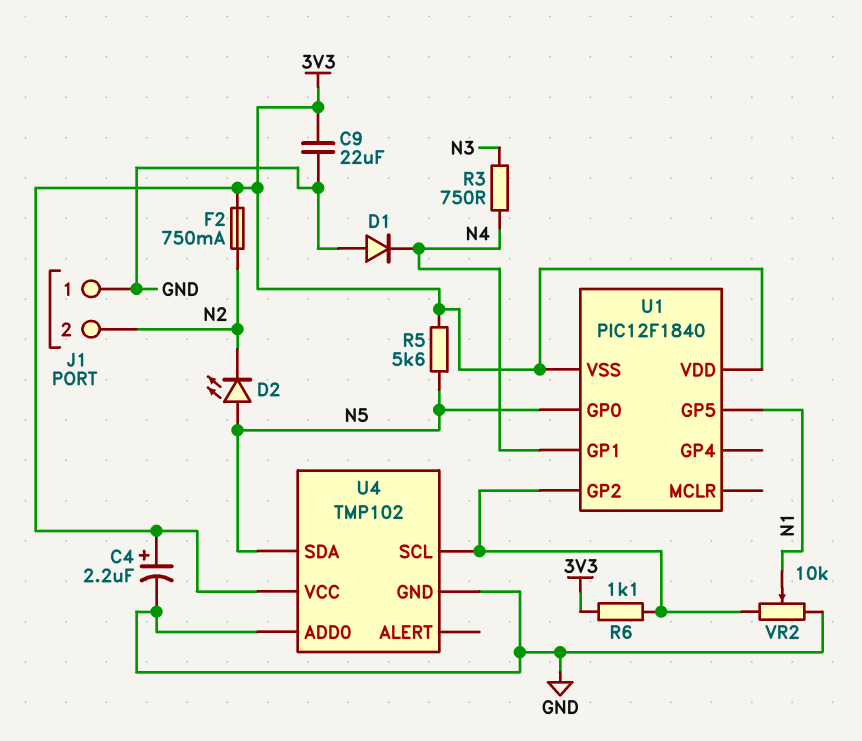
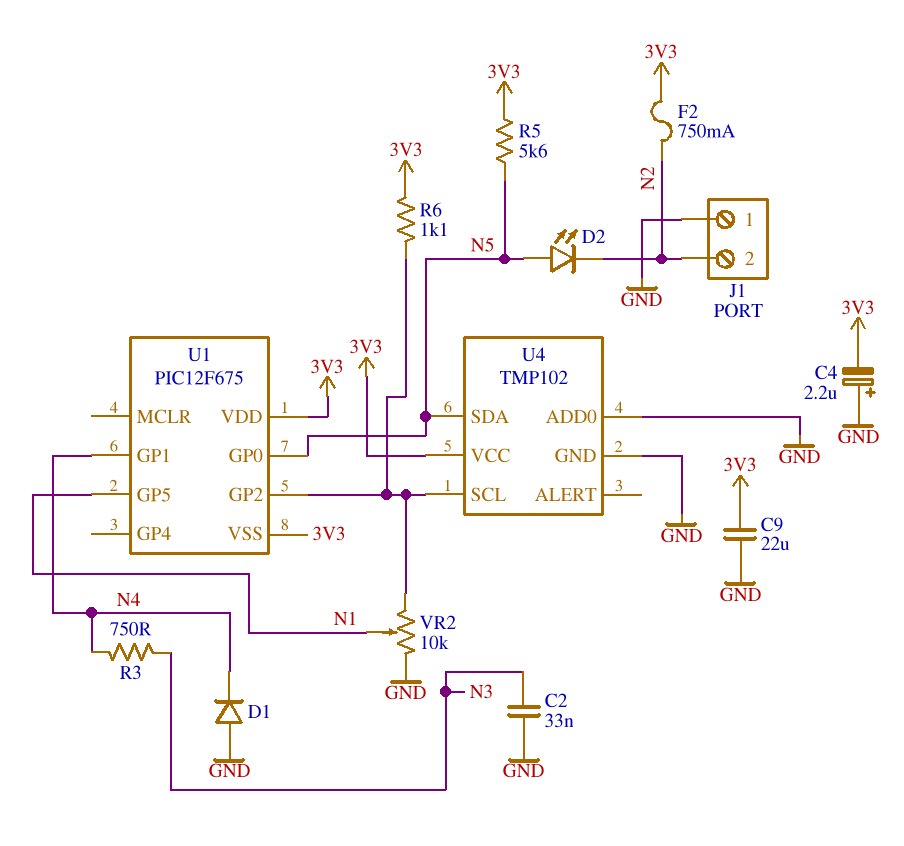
C2: none -> 33nF (GND, N3)
C4: 2.2uF (plus 3V3, minus GND) -> 2.2uF (plus GND, minus 3V3)
U1: PIC12F1840 -> PIC12F675

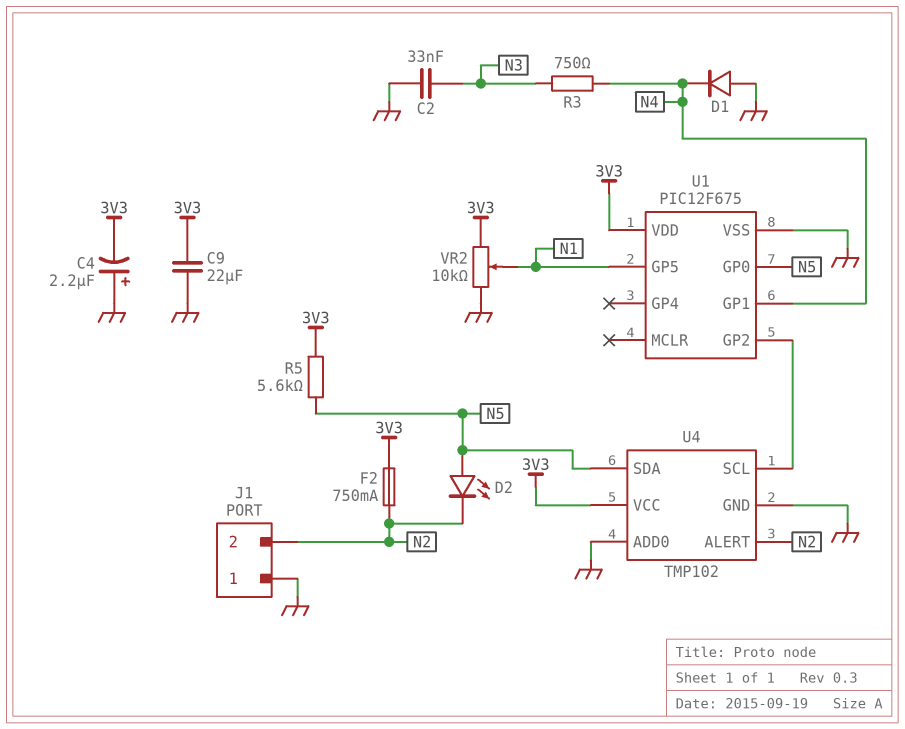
R6: 1.1k (3V3, U1/GP2) -> none
U1 pin VSS: 3V3 -> GND
U4 pin ALERT: none -> N2
VR2: 10k (GND, U1/GP2, wiper N1) -> 10k (3V3, GND, wiper N1)

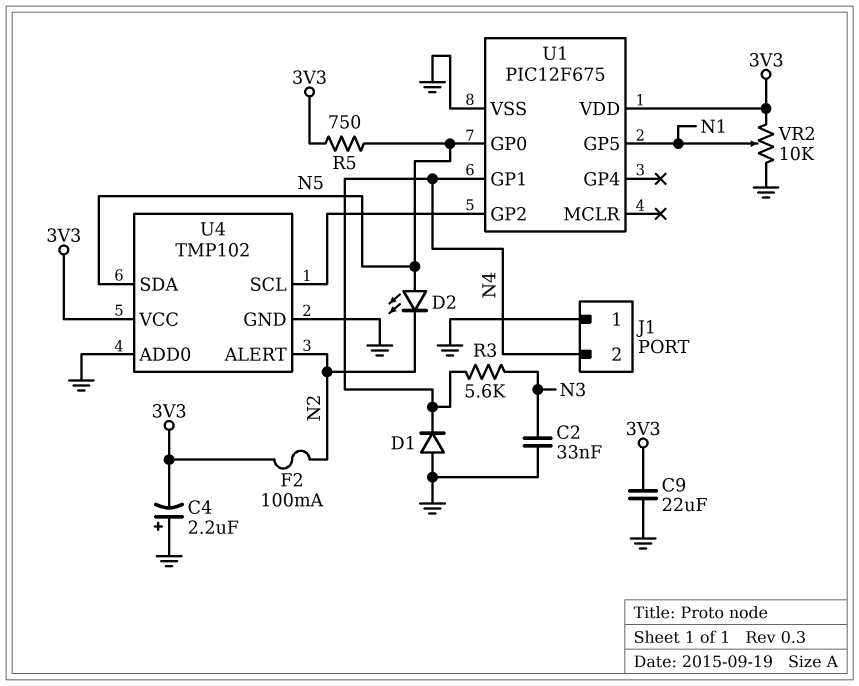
F2: 750mA (3V3, N2) -> 100mA (3V3, N2)
J1 pin 2: N2 -> N4
R3: 750 (N3, N4) -> 5.6k (N3, N4)
R5: 5.6k (3V3, N5) -> 750 (3V3, N5)

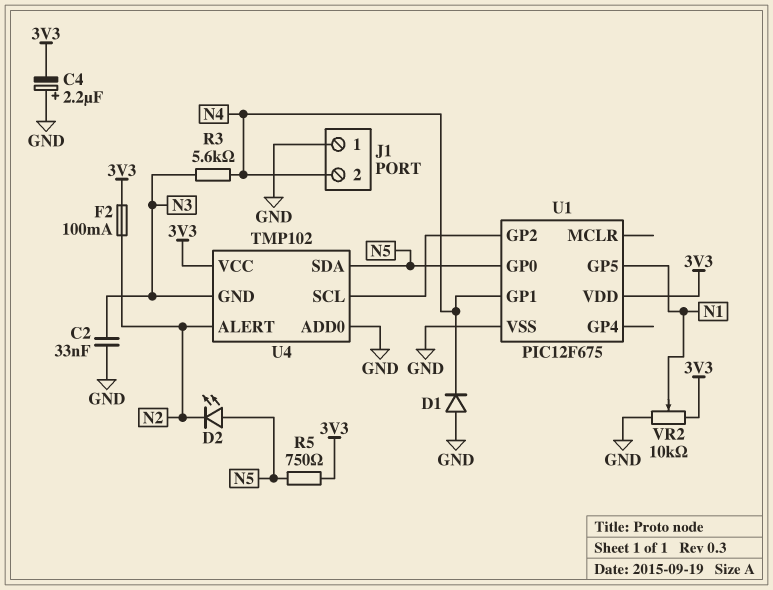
C9: 22uF (3V3, GND) -> none
U4 pin GND: GND -> N3

